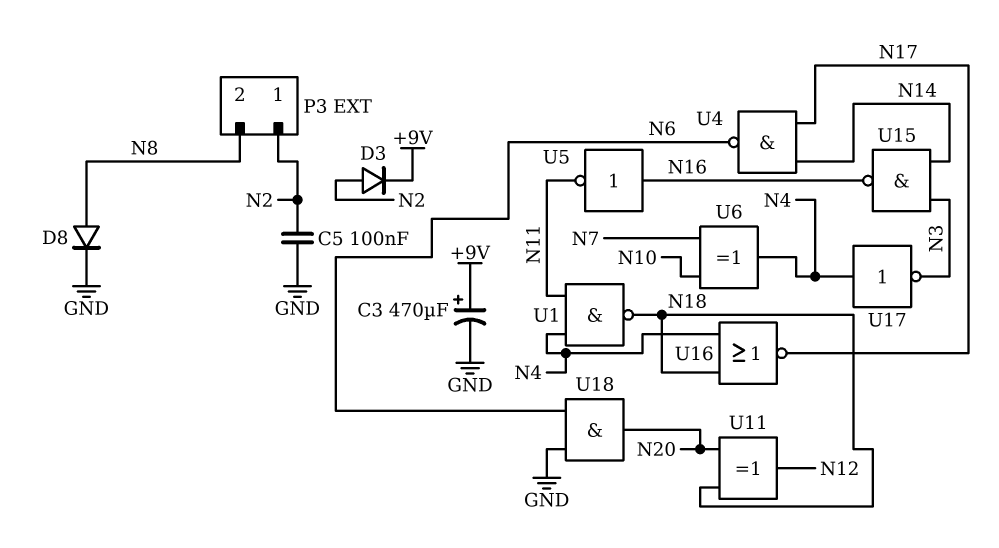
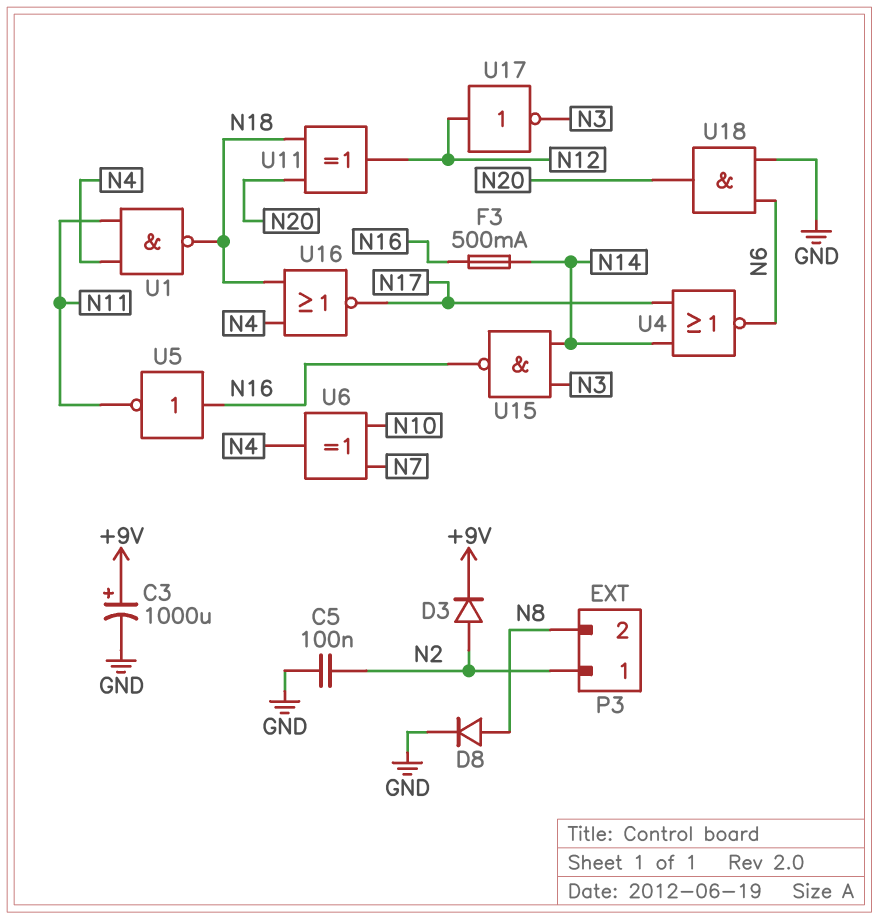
C3: 470uF (plus +9V, minus GND) -> 1000uF (plus +9V, minus GND)
F3: none -> 500mA (N14, N16)
U4: NAND (in N14, in N17, out N6) -> NOR (in N14, in N17, out N6)
U17: NOT (in N4, out N3) -> NOT (in N12, out N3)

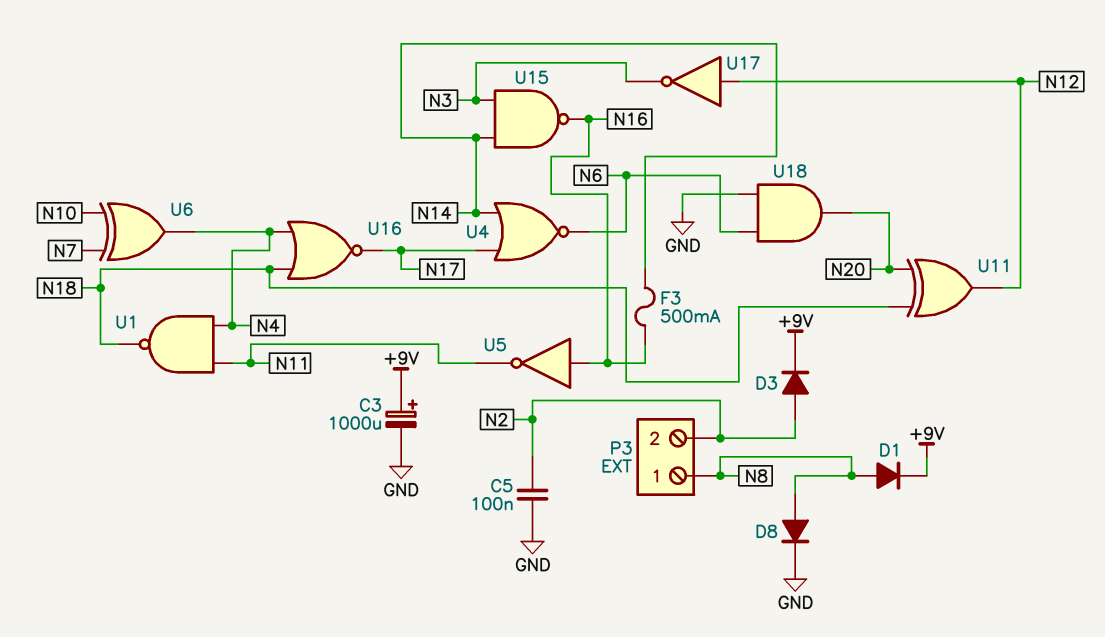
D1: none -> diode (A N8, K +9V)
P3 pin 1: N2 -> N8
P3 pin 2: N8 -> N2

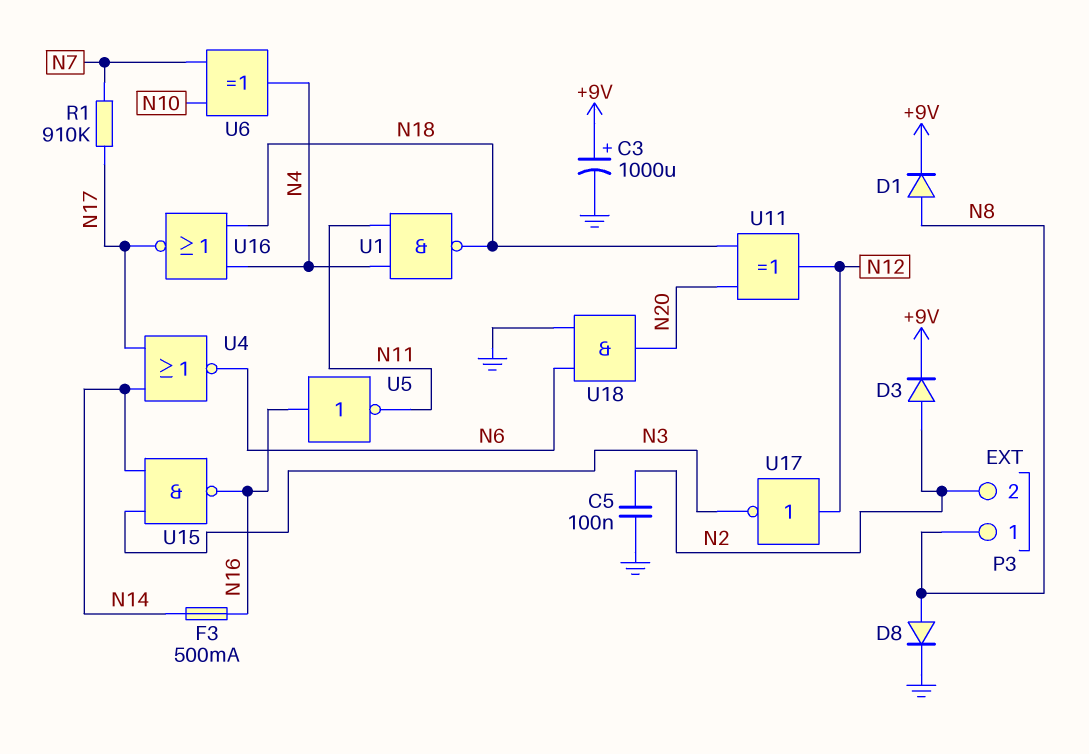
R1: none -> 910k (N7, N17)

